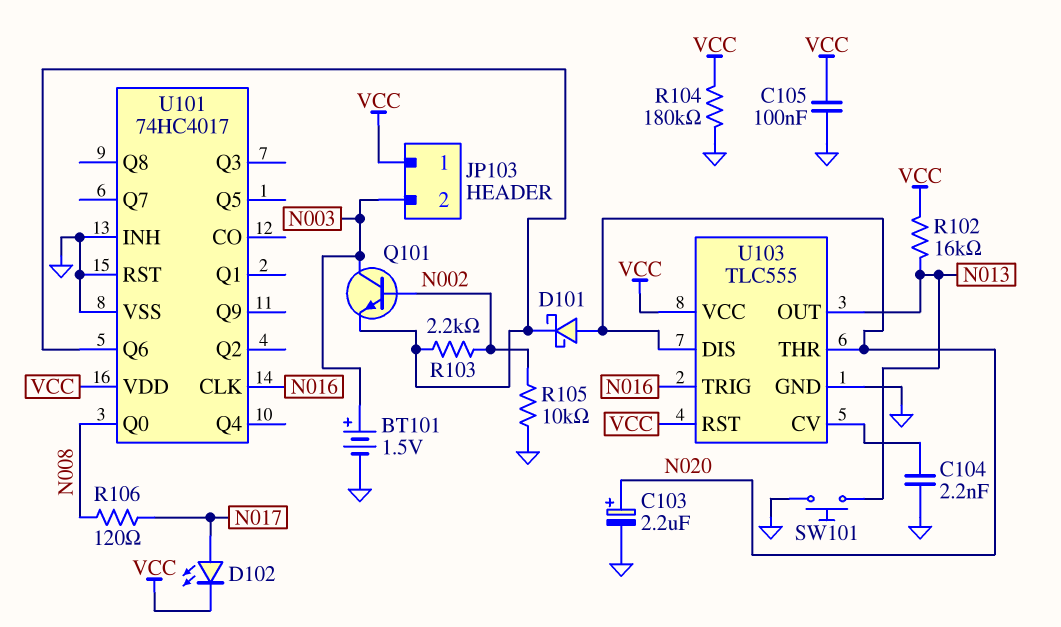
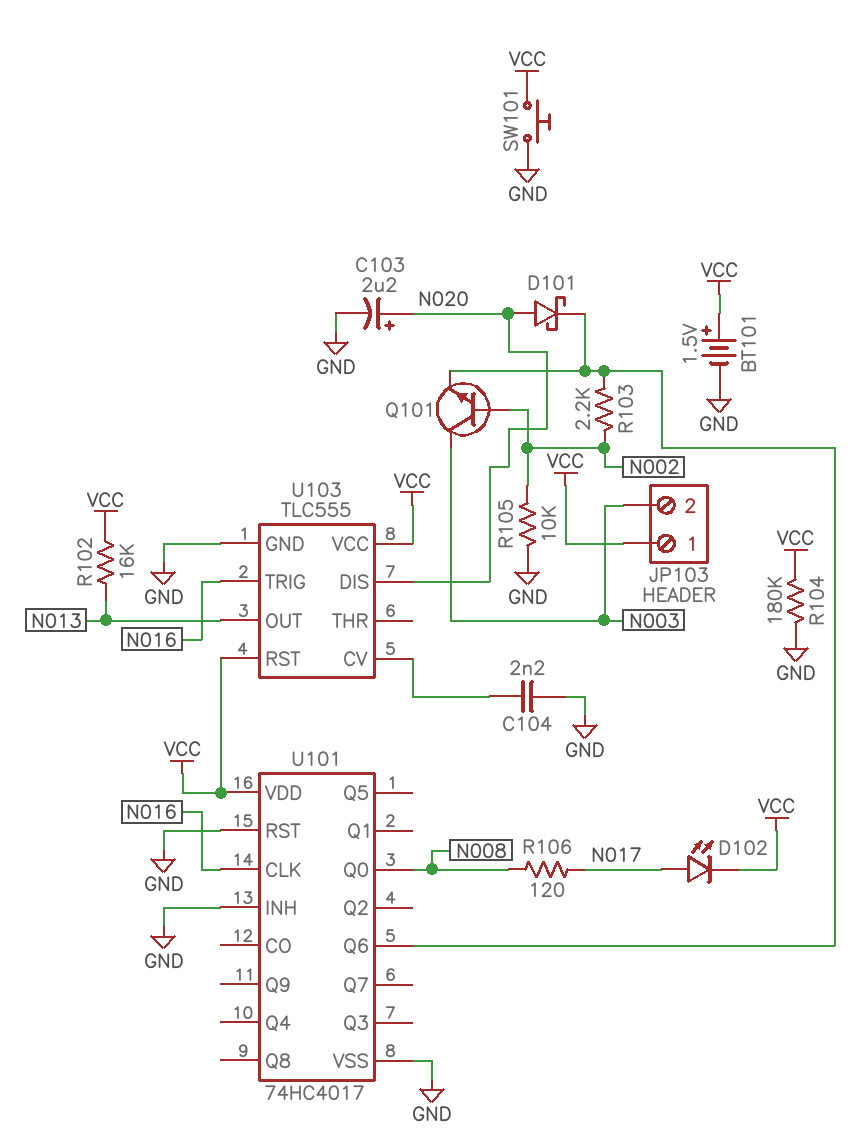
BT101: 1.5V (plus N003, minus GND) -> 1.5V (plus VCC, minus GND)
C105: 100nF (GND, VCC) -> none
SW101: button (GND, N013) -> button (GND, VCC)
U103 pin THR: N020 -> none

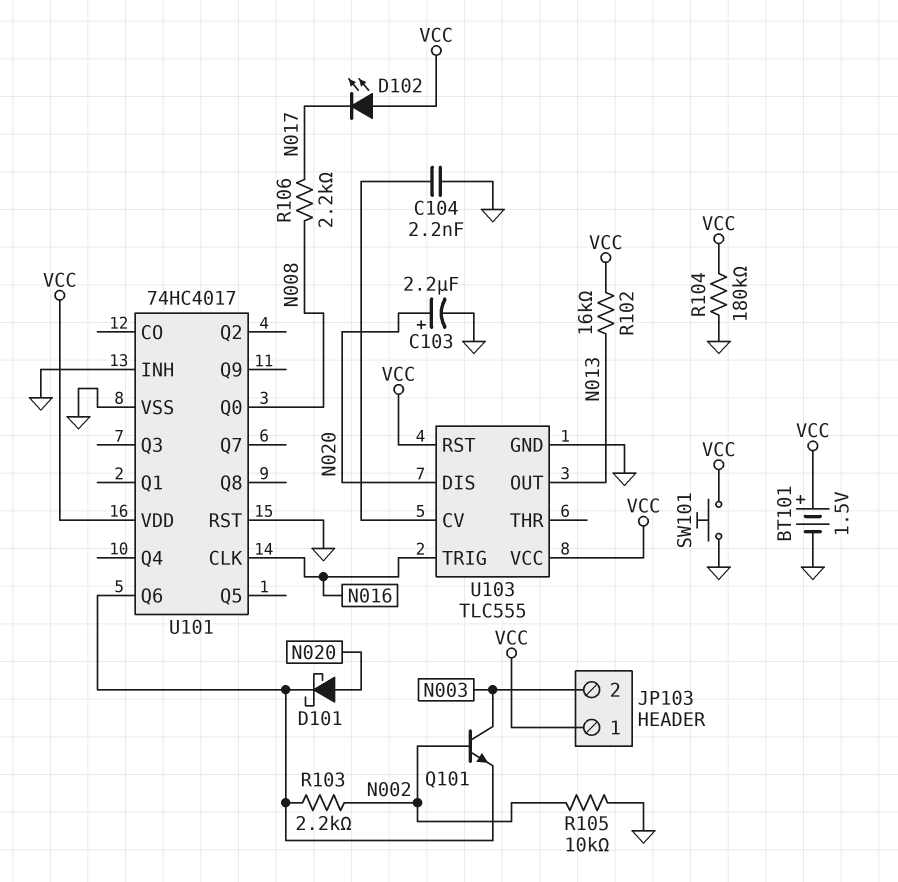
D102: LED (A N017, K VCC) -> LED (A VCC, K N017)
R106: 120 (N008, N017) -> 2.2k (N008, N017)

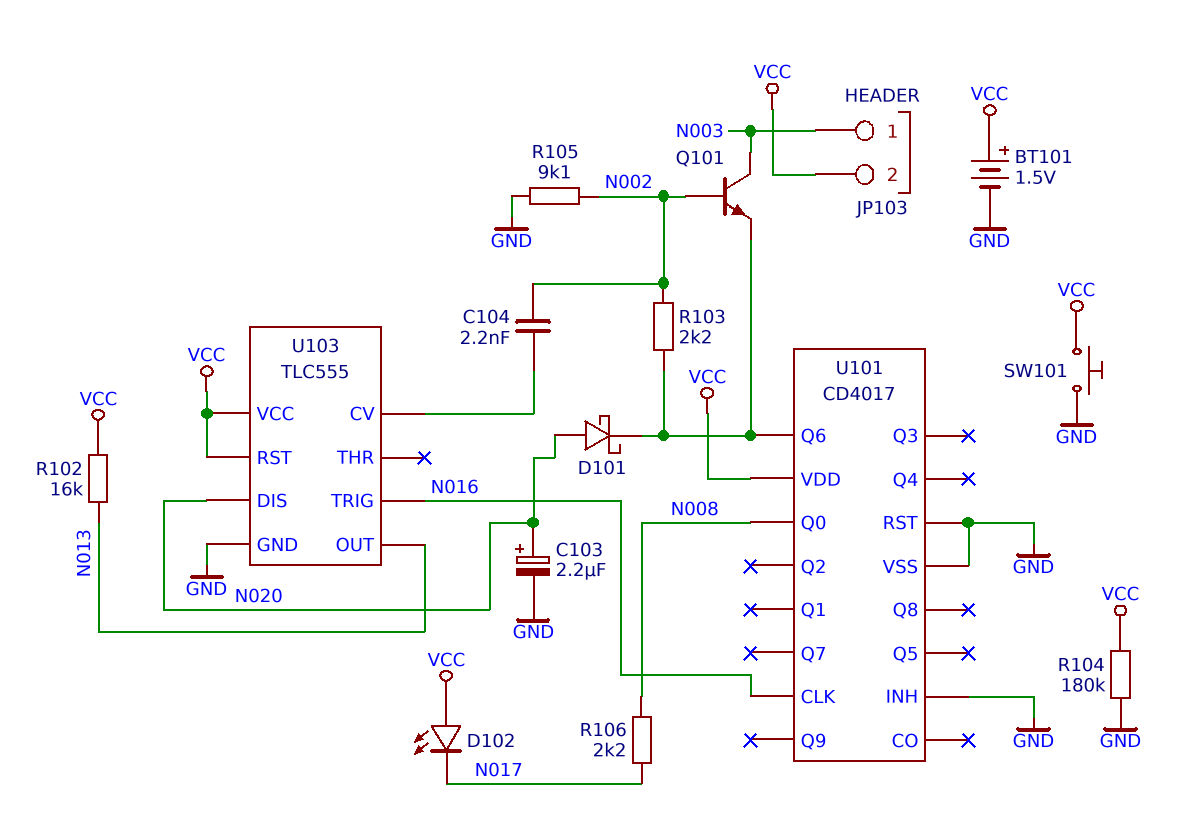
C104: 2.2nF (GND, U103/CV) -> 2.2nF (N002, U103/CV)
JP103 pin 1: VCC -> N003
JP103 pin 2: N003 -> VCC
R105: 10k (GND, N002) -> 9.1k (GND, N002)
U101: 74HC4017 -> CD4017

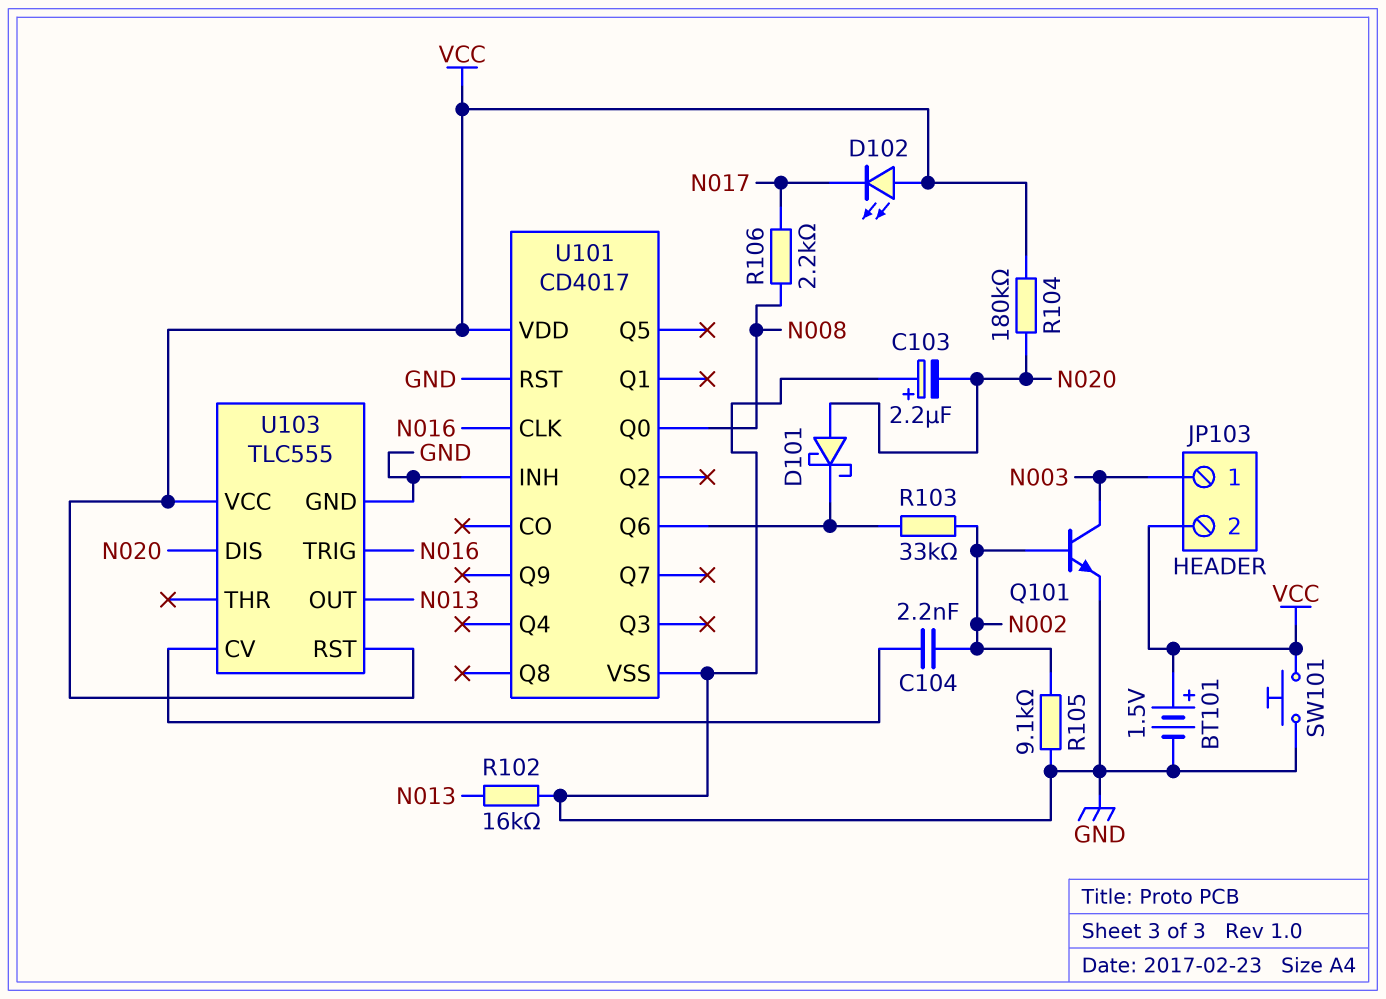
C103: 2.2uF (plus N020, minus GND) -> 2.2uF (plus GND, minus N020)
Q101: NPN (B N002, C N003, E U101/Q6) -> NPN (B N002, C N003, E GND)
R102: 16k (N013, VCC) -> 16k (GND, N013)
R103: 2.2k (N002, U101/Q6) -> 33k (N002, U101/Q6)
R104: 180k (GND, VCC) -> 180k (N020, VCC)

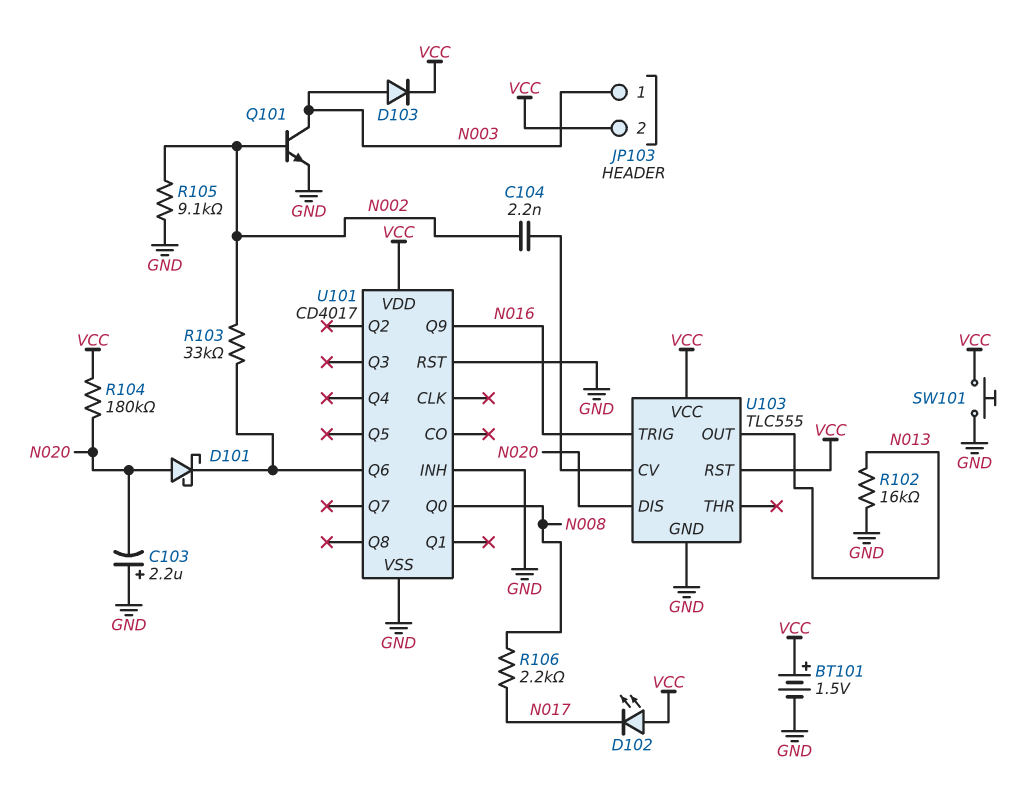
D103: none -> diode (A N003, K VCC)
U101 pin CLK: N016 -> none
U101 pin Q9: none -> N016

